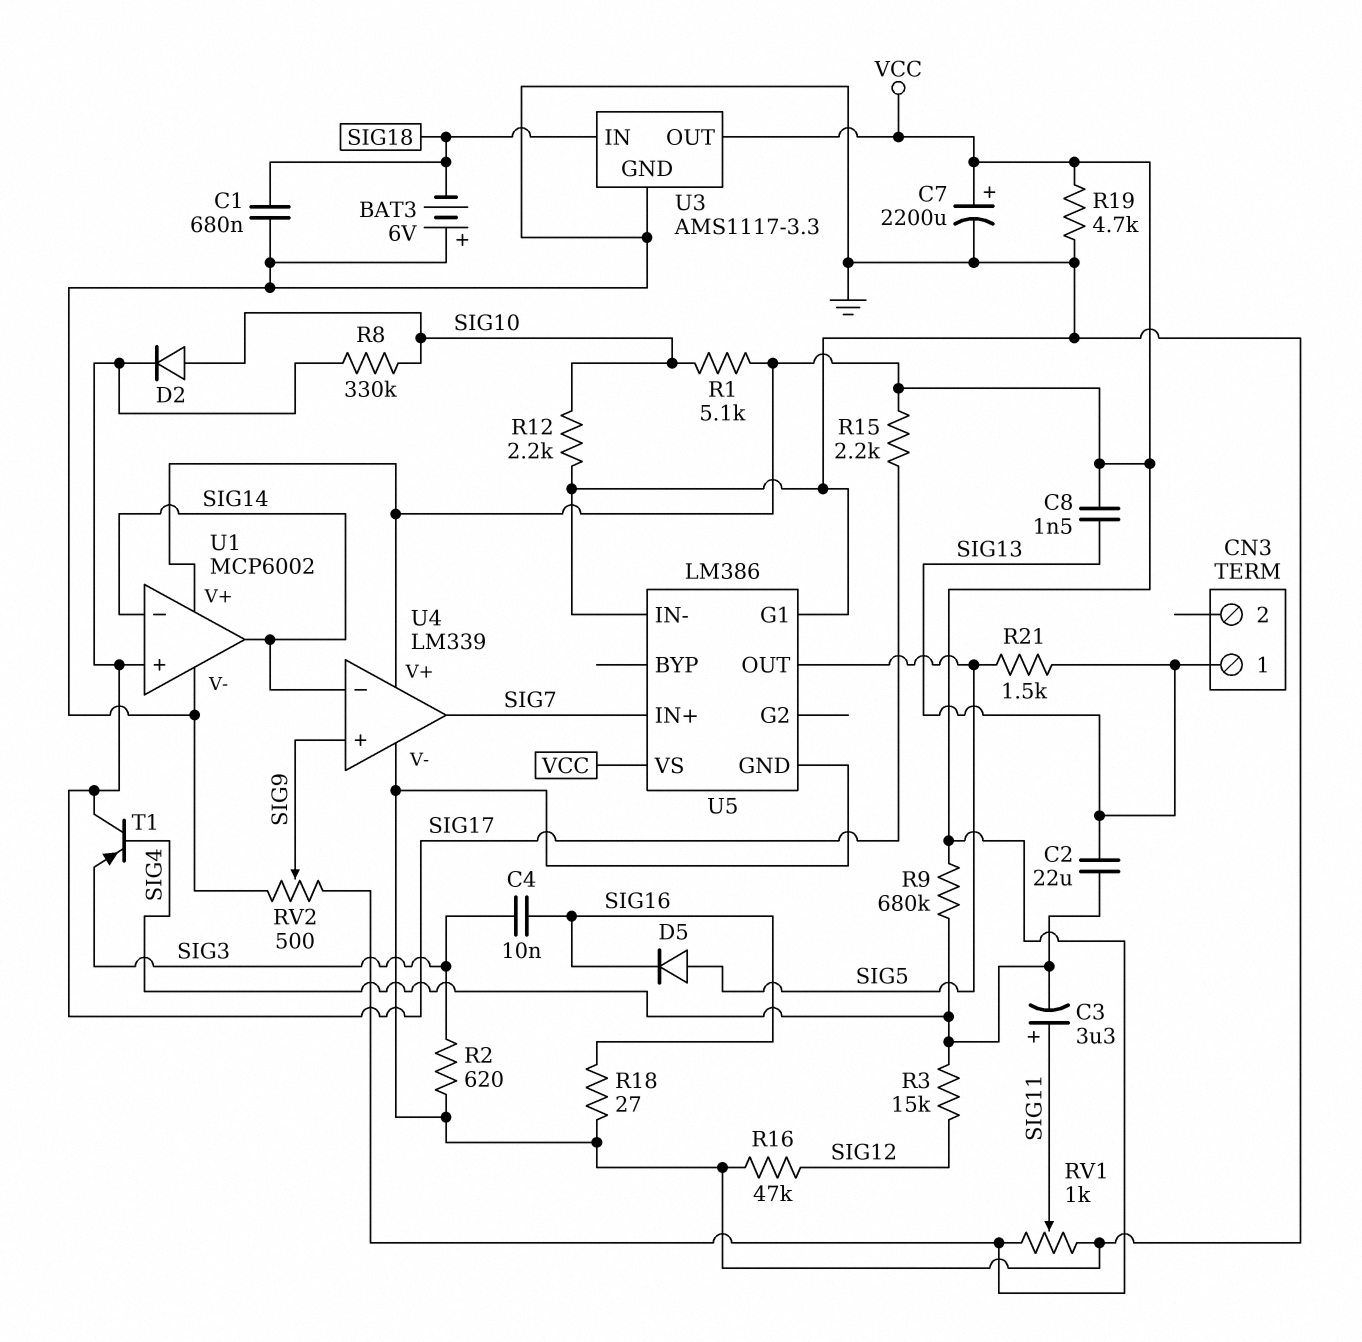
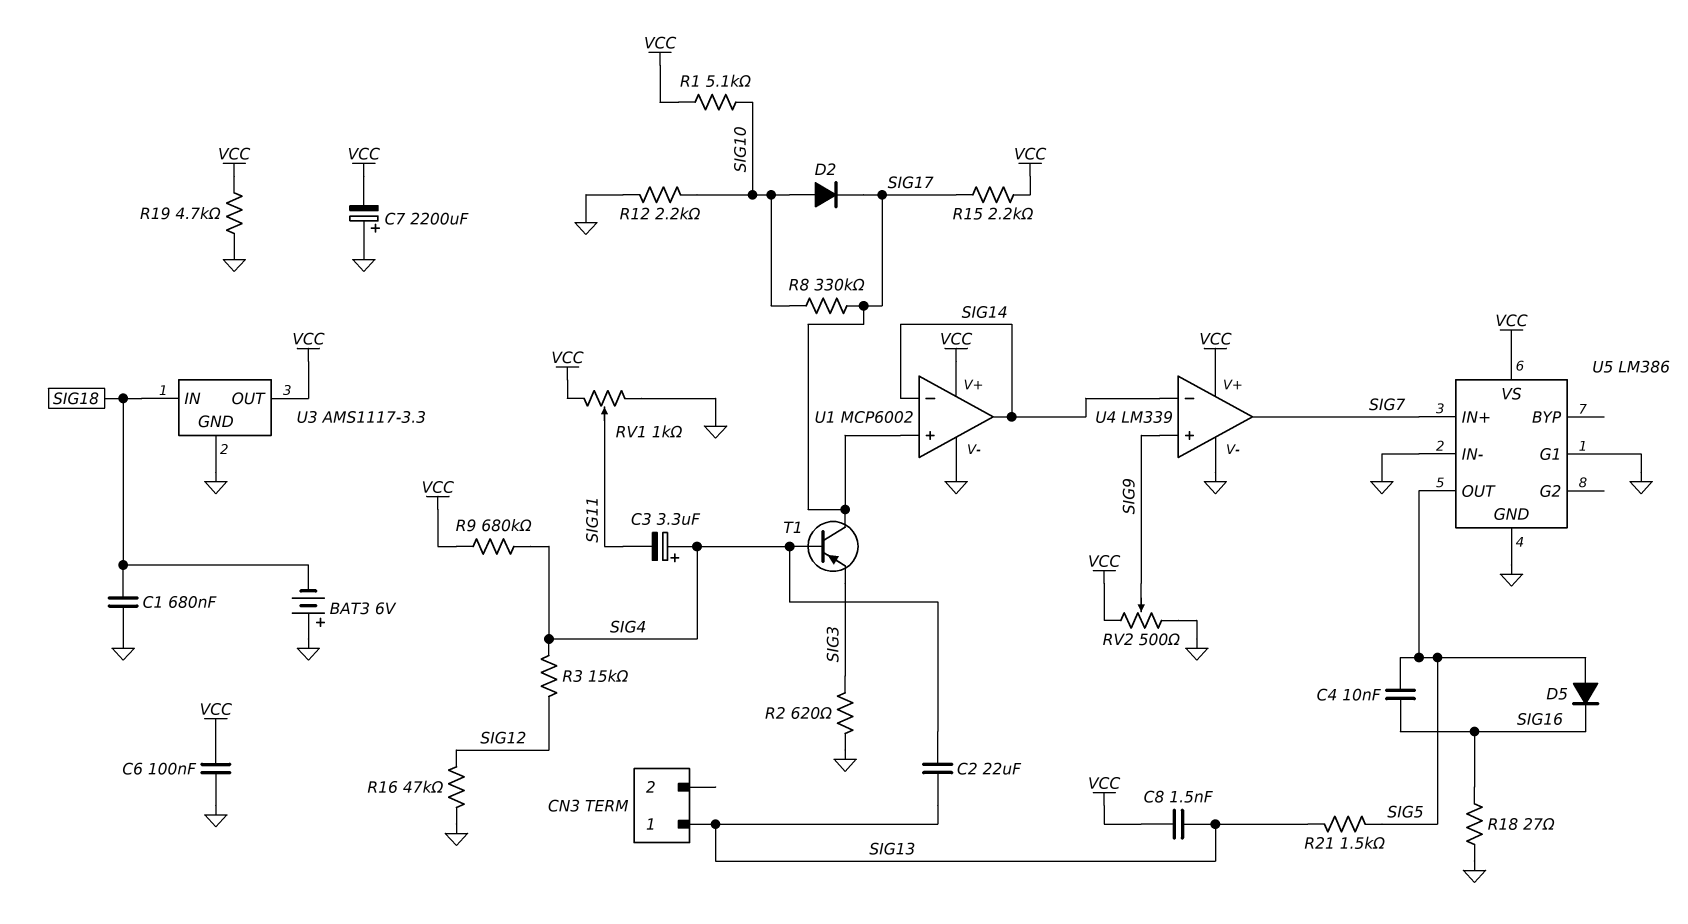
C3: 3.3uF (plus SIG11, minus SIG4) -> 3.3uF (plus SIG4, minus SIG11)
C4: 10nF (SIG3, SIG16) -> 10nF (SIG5, SIG16)
C6: none -> 100nF (GND, VCC)
C7: 2200uF (plus VCC, minus GND) -> 2200uF (plus GND, minus VCC)

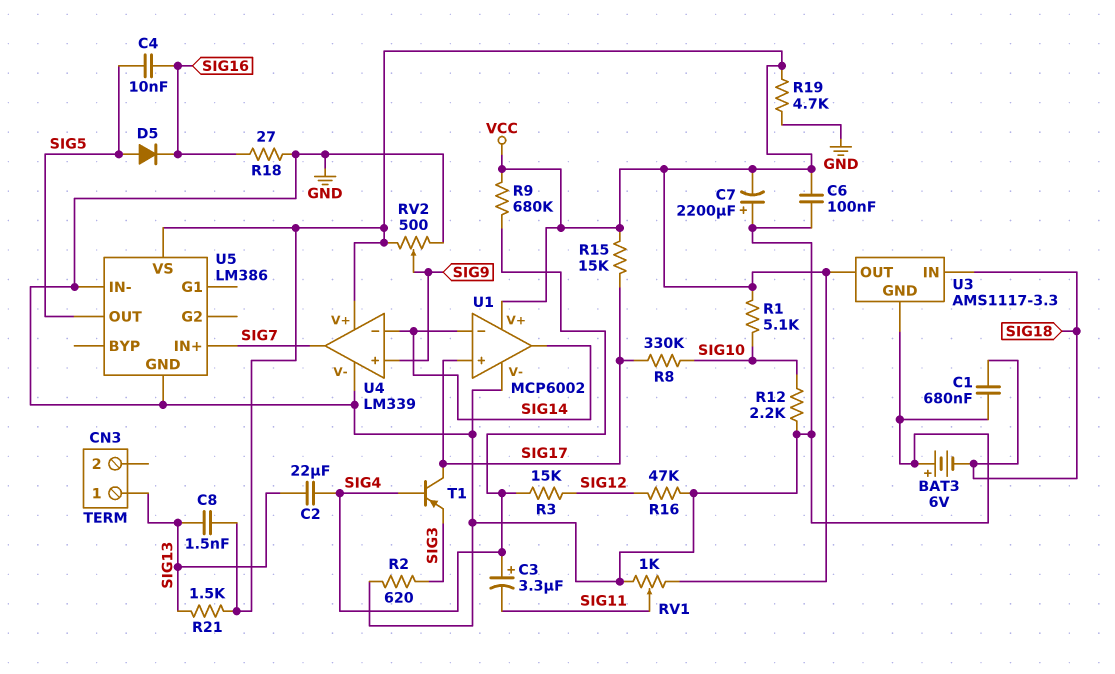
D2: diode (A SIG10, K SIG17) -> none
R15: 2.2k (SIG17, VCC) -> 15k (SIG17, VCC)
R21: 1.5k (SIG5, SIG13) -> 1.5k (SIG13, VCC)
U5 pin G1: GND -> none

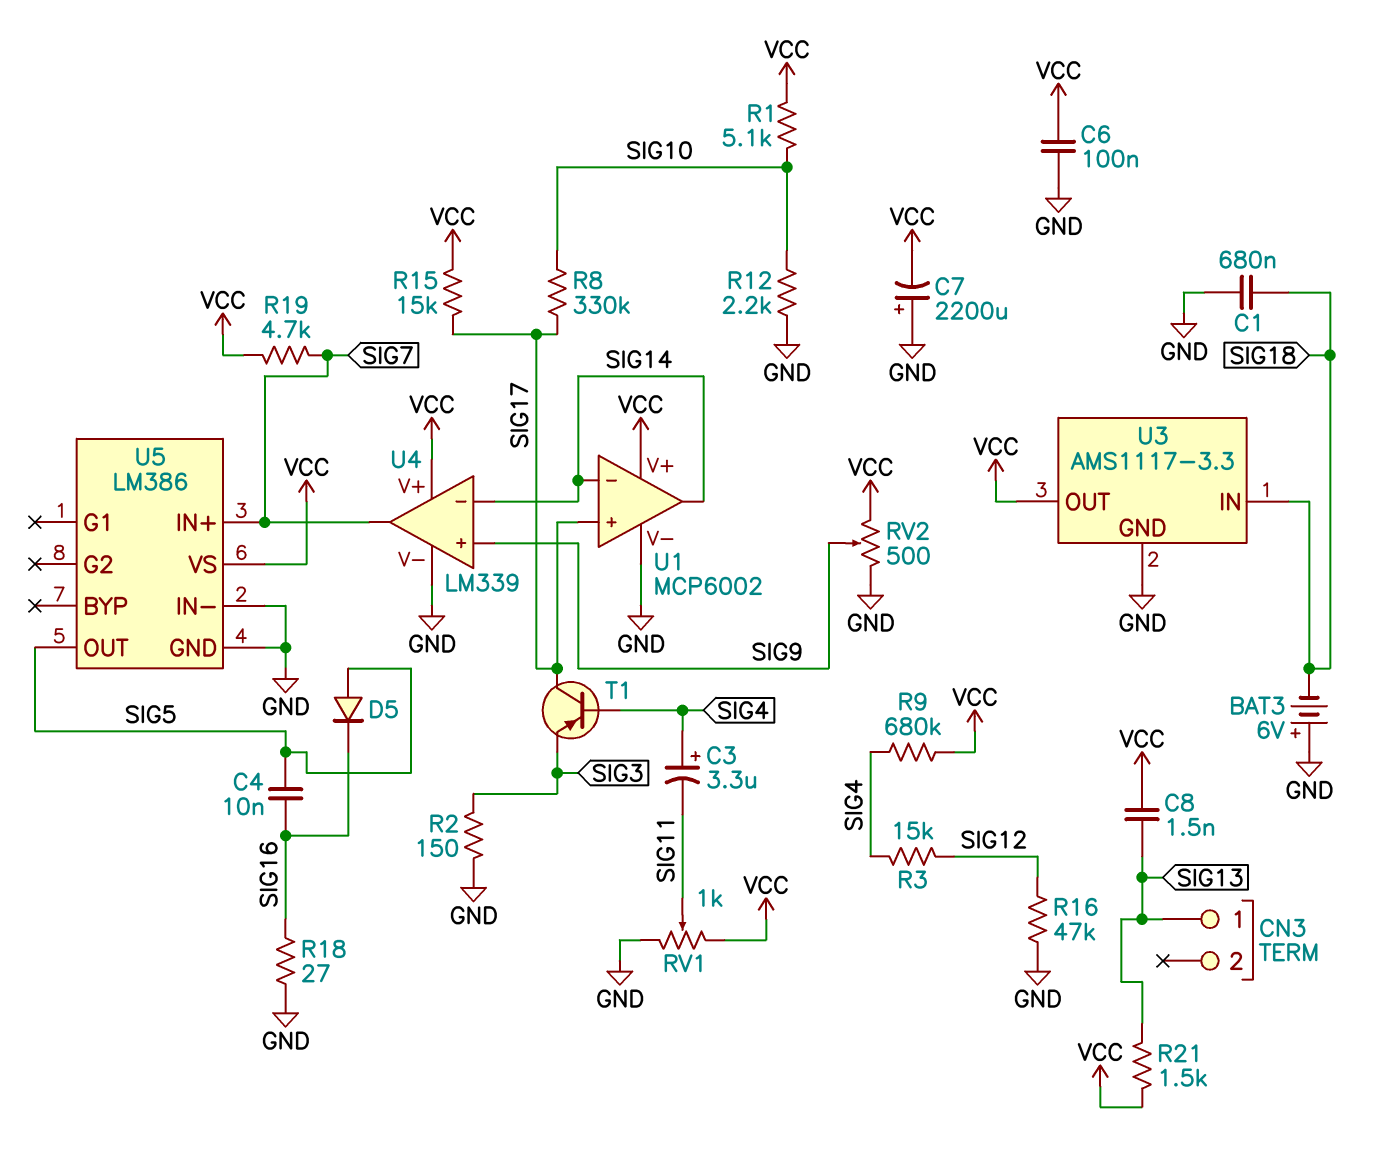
C2: 22uF (SIG4, SIG13) -> none
R2: 620 (GND, SIG3) -> 150 (GND, SIG3)
R19: 4.7k (GND, VCC) -> 4.7k (SIG7, VCC)

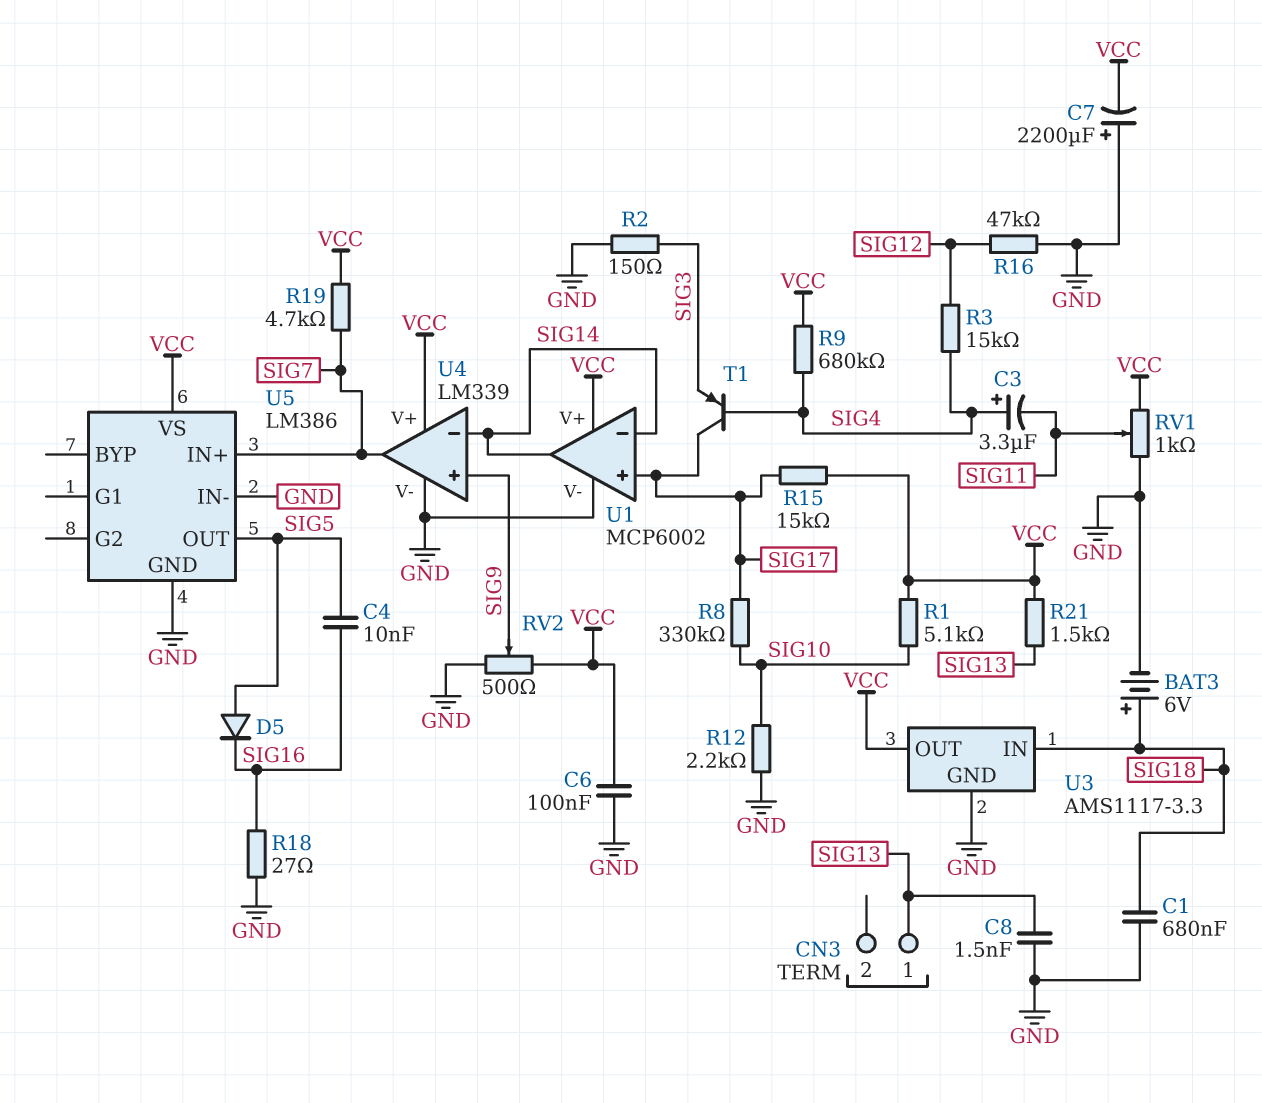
BAT3: 6V (plus GND, minus SIG18) -> 6V (plus SIG18, minus GND)
C8: 1.5nF (SIG13, VCC) -> 1.5nF (GND, SIG13)

